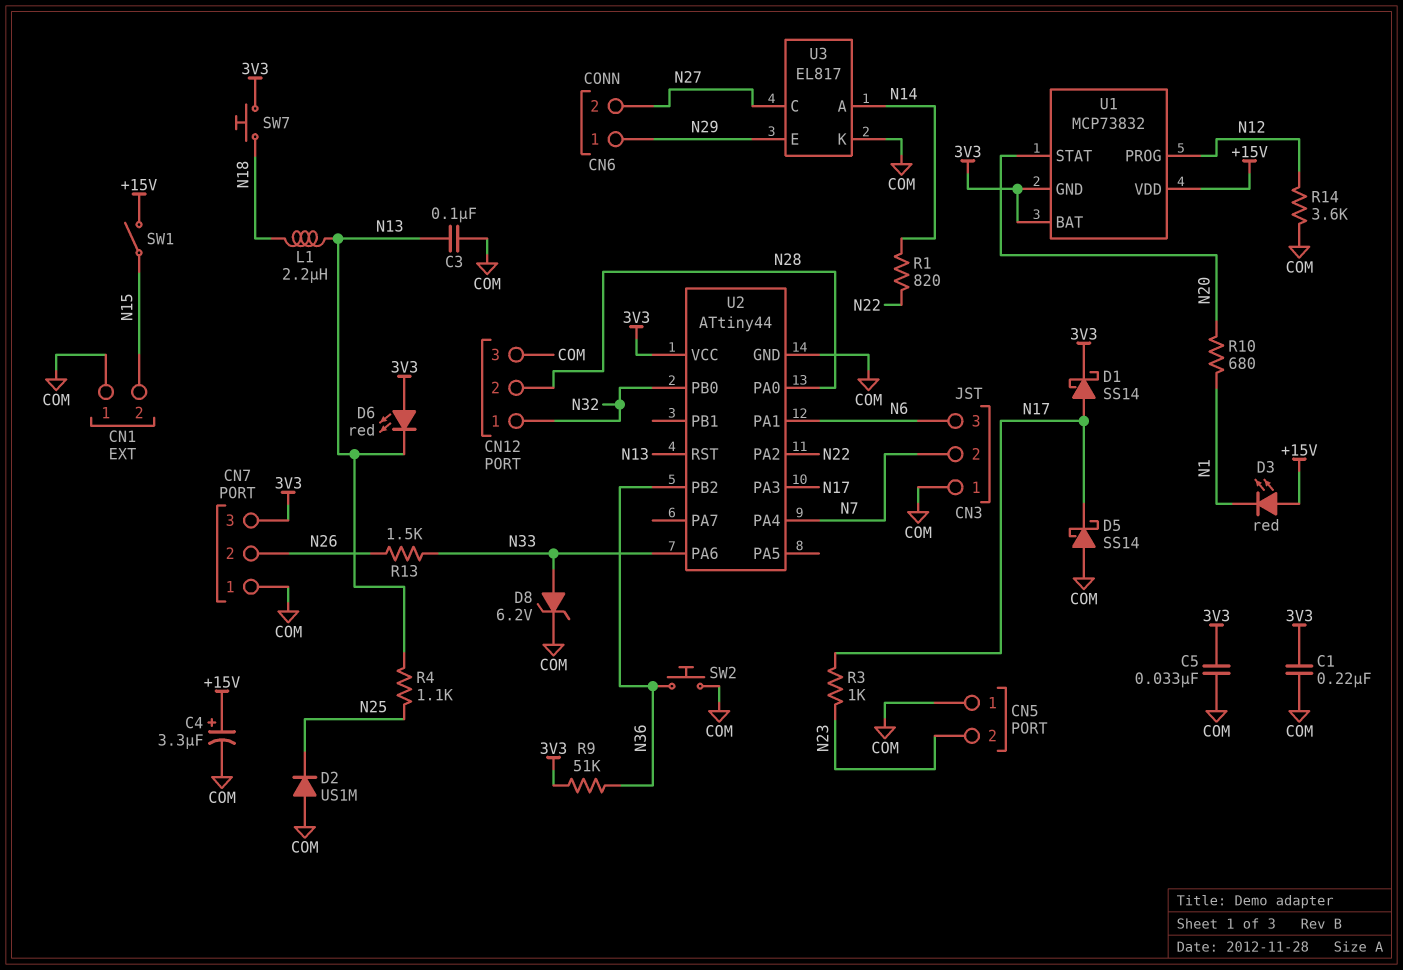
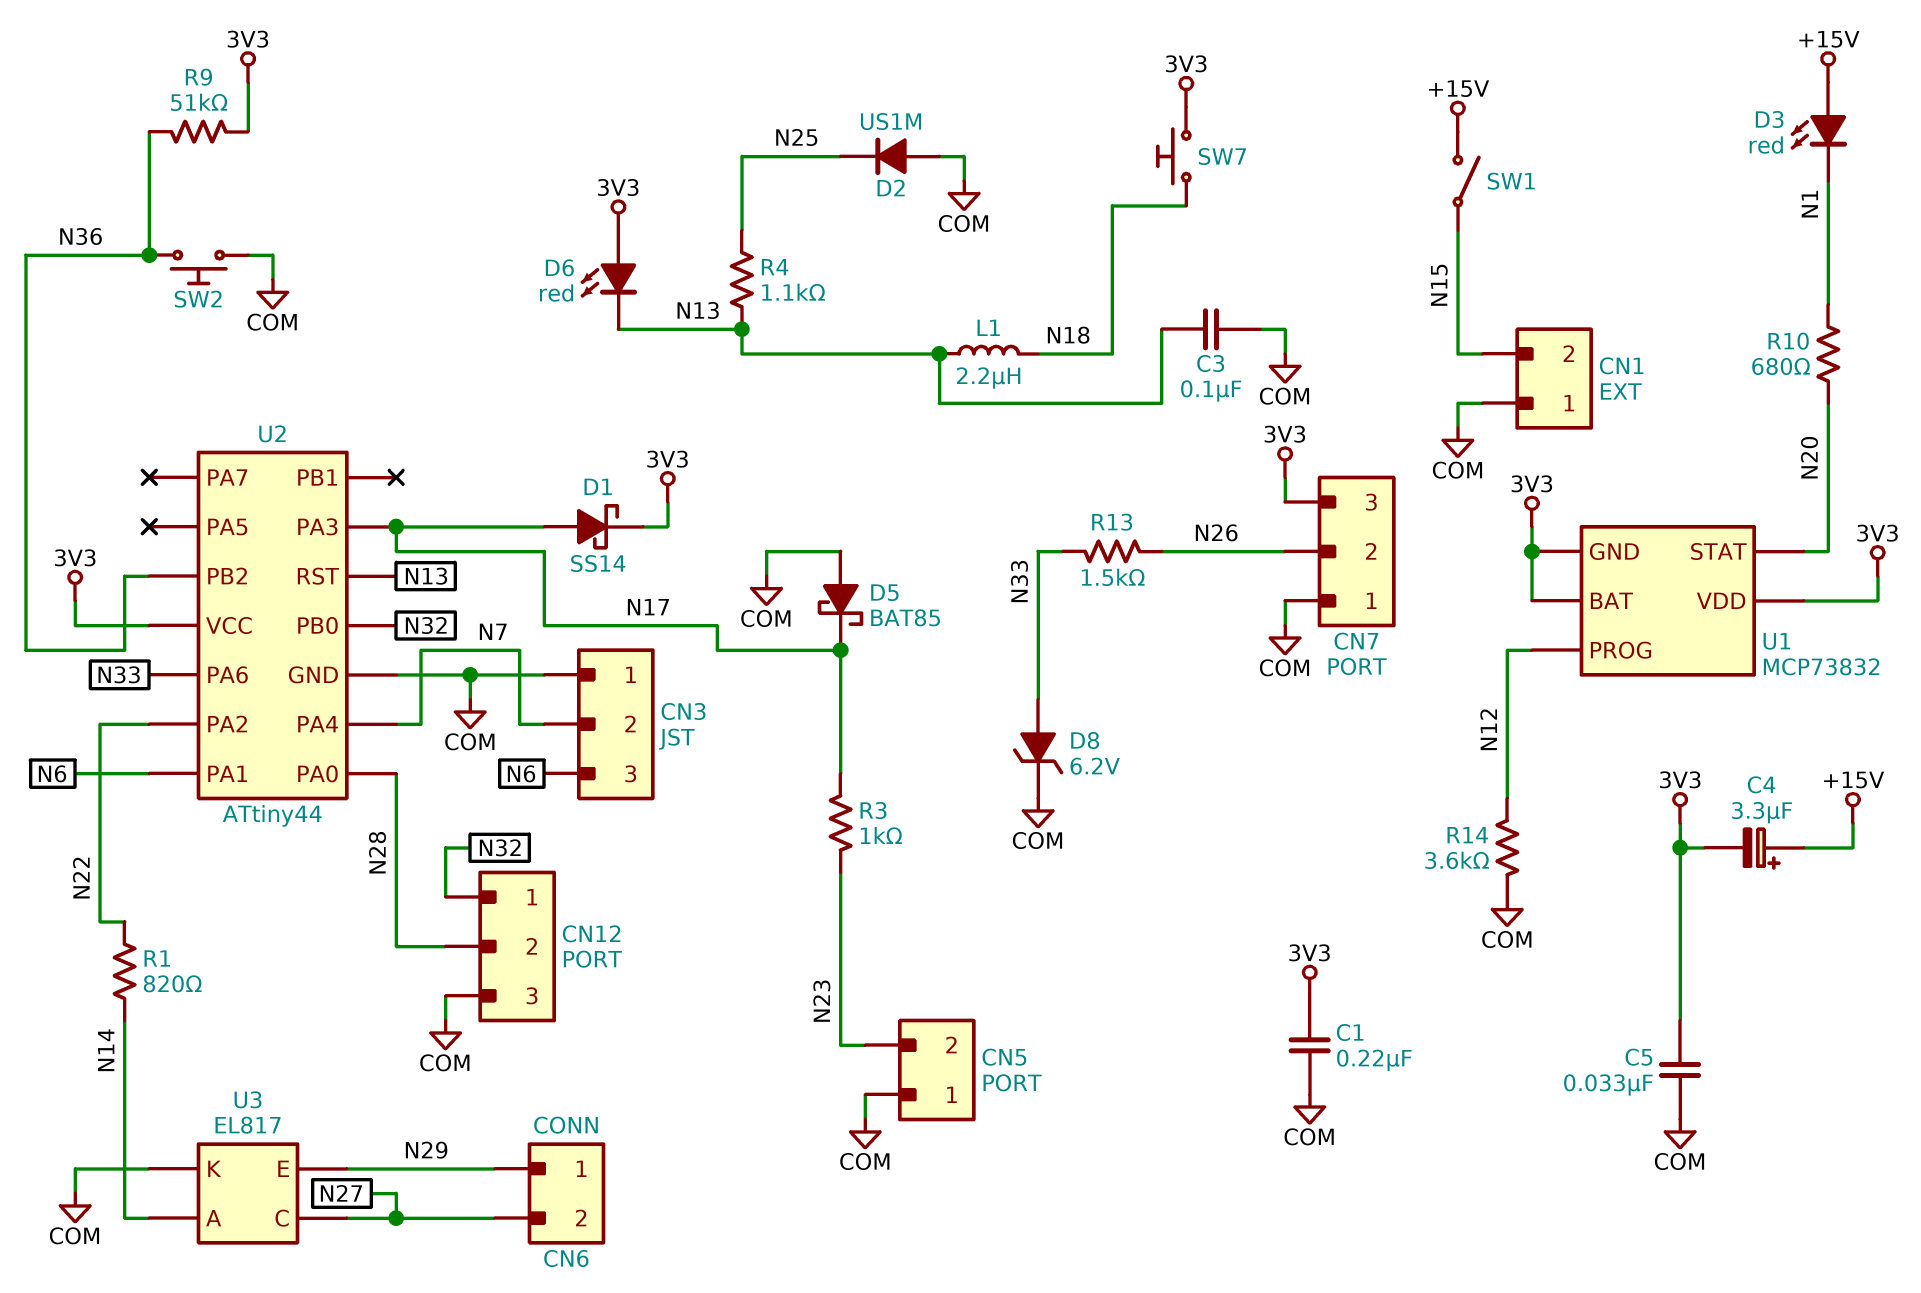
C4: 3.3uF (plus +15V, minus COM) -> 3.3uF (plus +15V, minus 3V3)
D5: schottky SS14 (A COM, K N17) -> schottky BAT85 (A COM, K N17)
U1 pin VDD: +15V -> 3V3

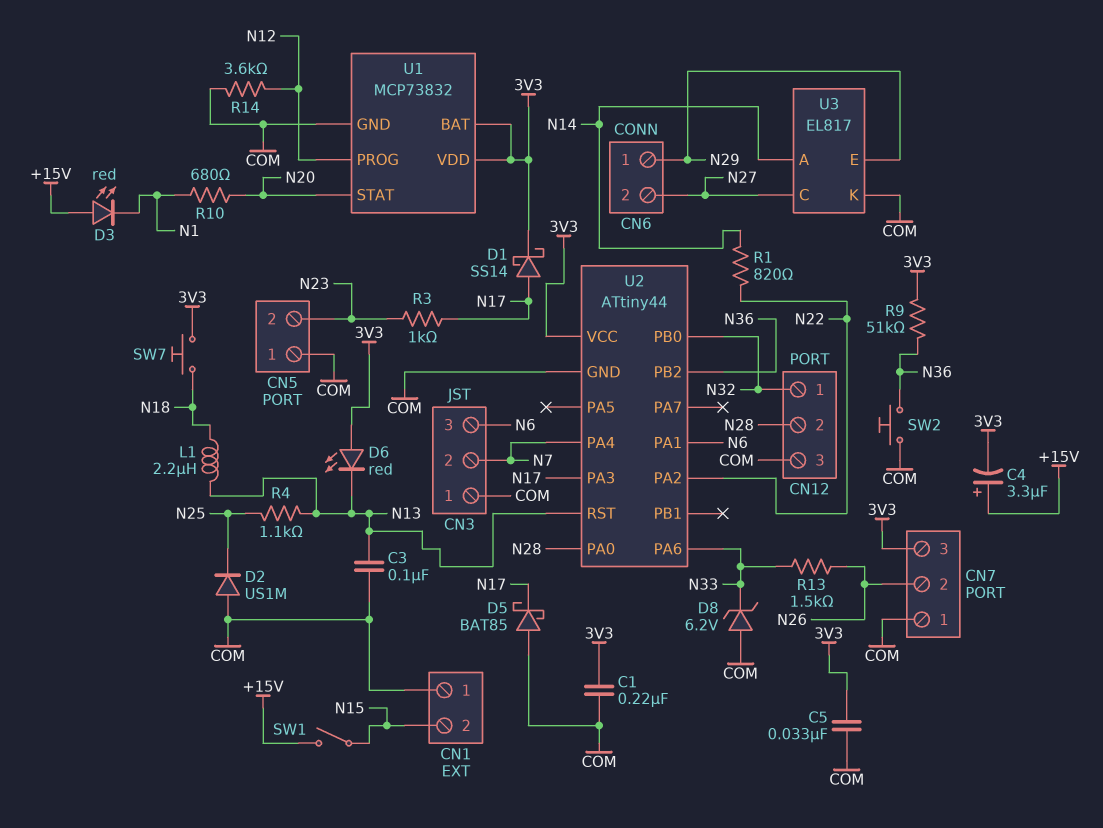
D8: zener 6.2V (A N33, K COM) -> zener 6.2V (A COM, K N33)
U1 pin GND: 3V3 -> COM

